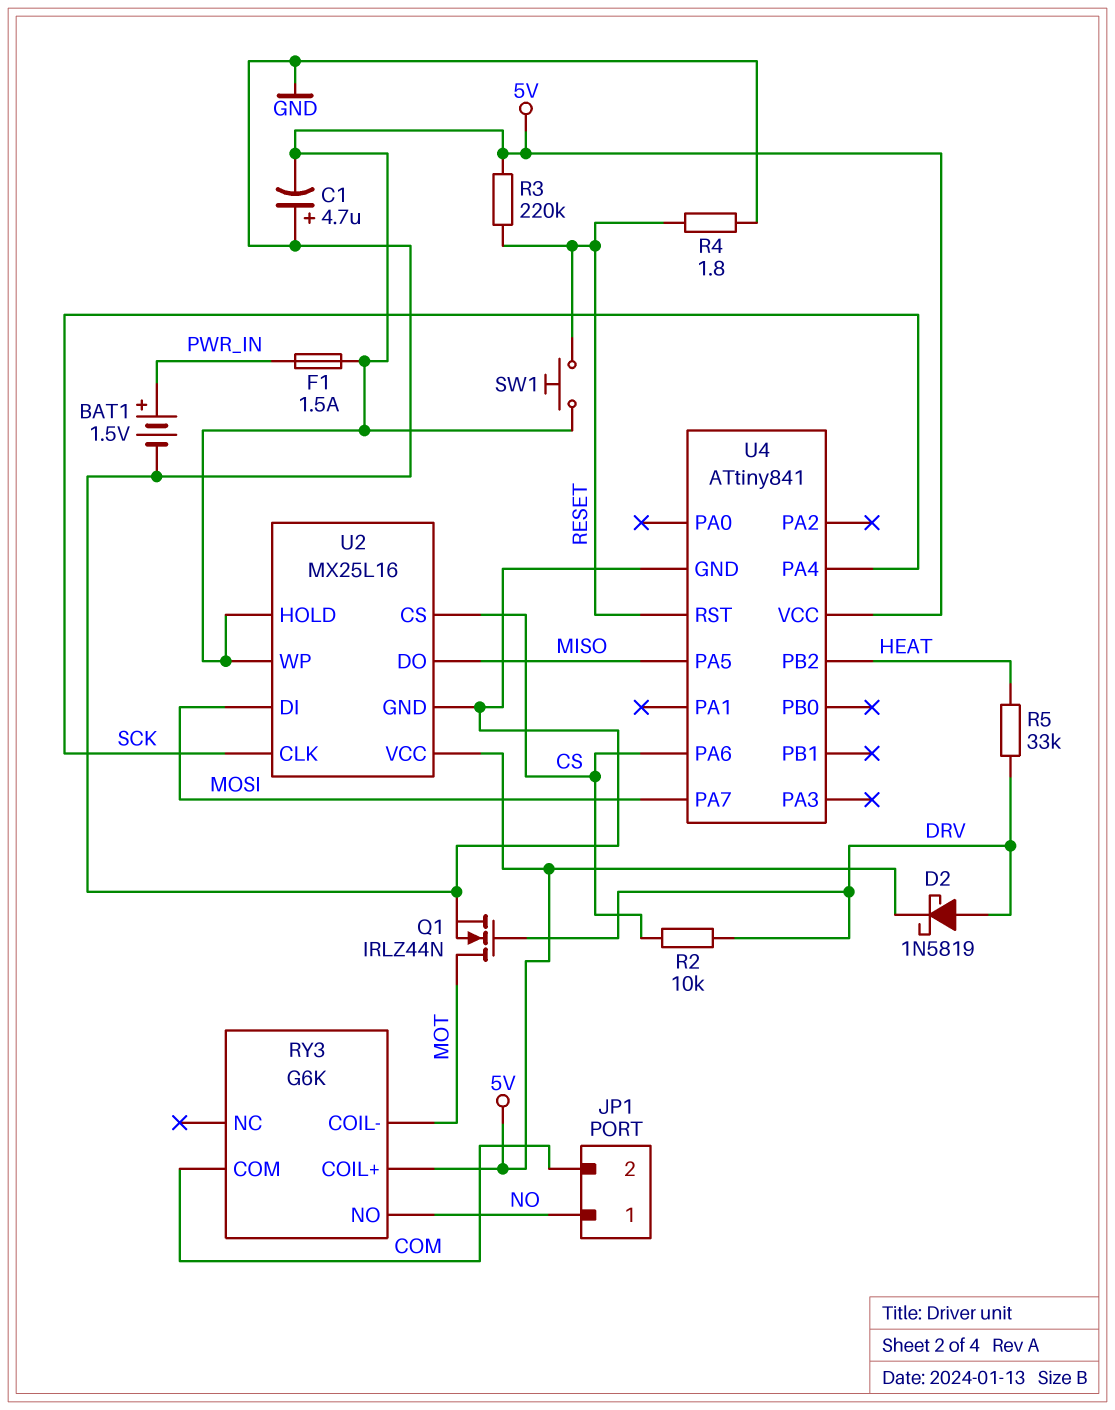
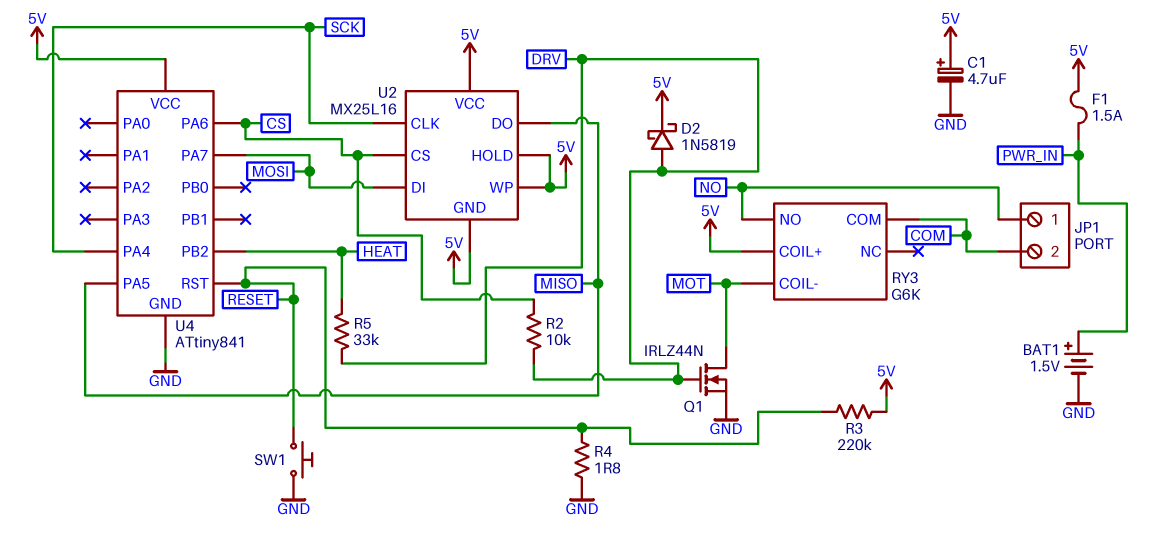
C1: 4.7uF (plus GND, minus 5V) -> 4.7uF (plus 5V, minus GND)
SW1: button (5V, RESET) -> button (GND, RESET)
U2 pin GND: GND -> 5V

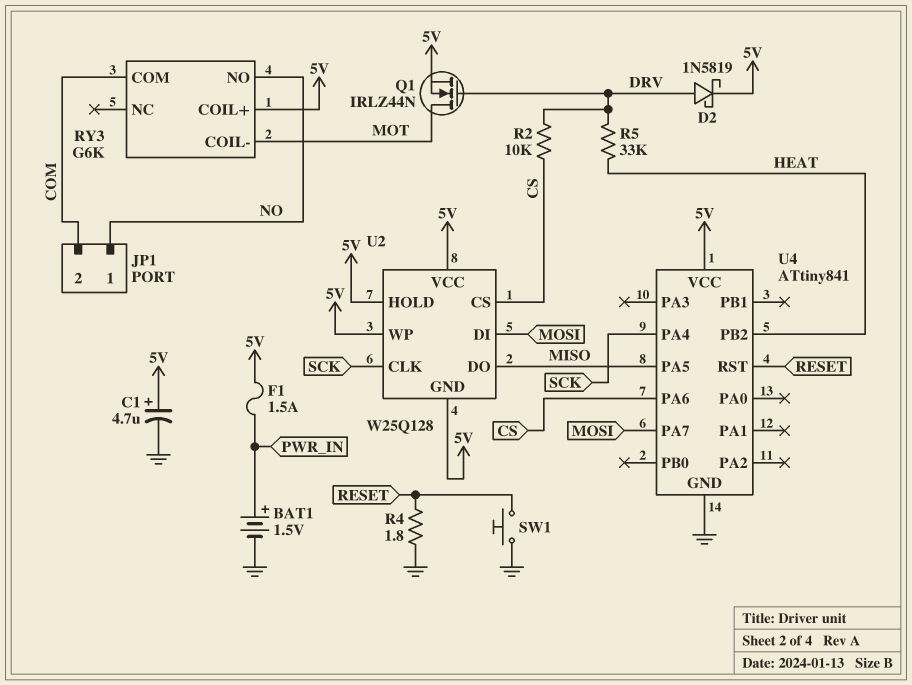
Q1: NMOS IRLZ44N (G DRV, D MOT, S GND) -> NMOS IRLZ44N (G DRV, D MOT, S 5V)
R3: 220k (5V, RESET) -> none
U2: MX25L16 -> W25Q128

